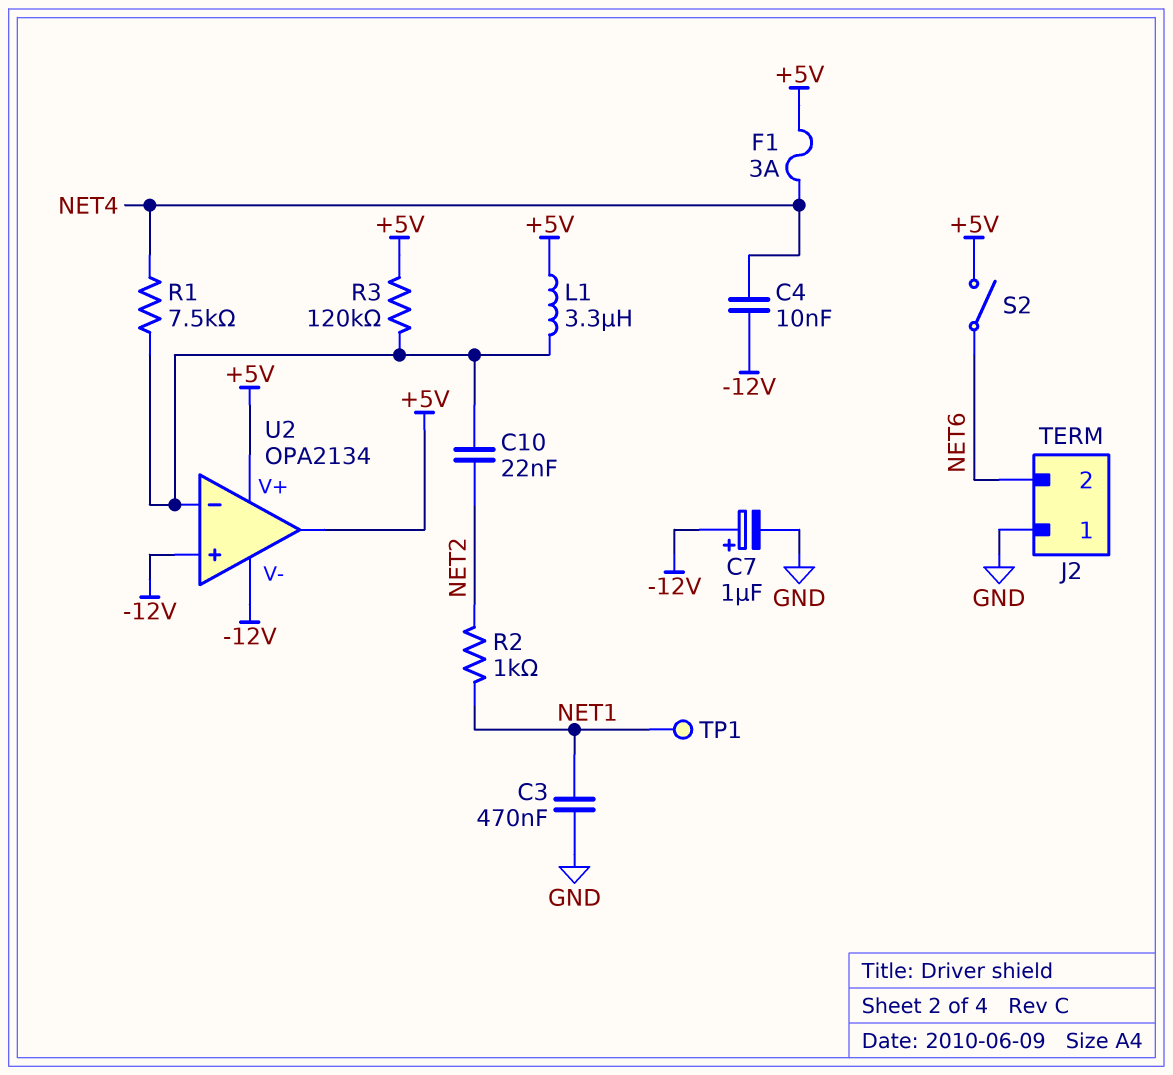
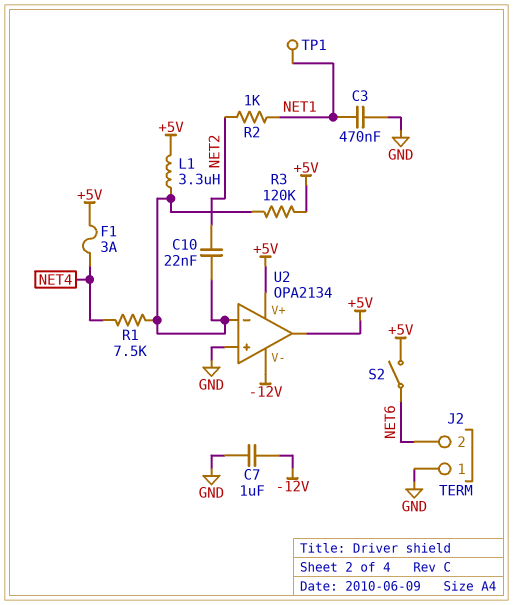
C4: 10nF (-12V, NET4) -> none
C7: 1uF (plus -12V, minus GND) -> 1uF (-12V, GND)
U2 pin in+: -12V -> GND

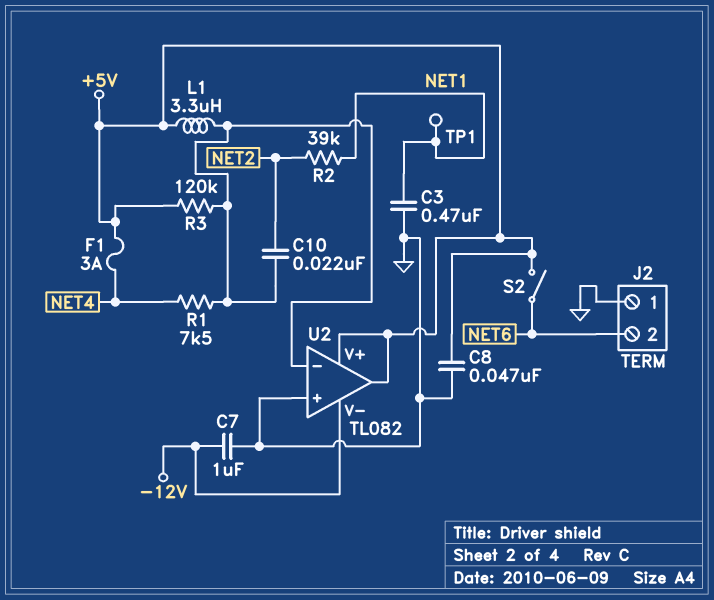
C8: none -> 47nF (+5V, GND)
R2: 1k (NET1, NET2) -> 39k (NET1, NET2)
U2: OPA2134 -> TL082

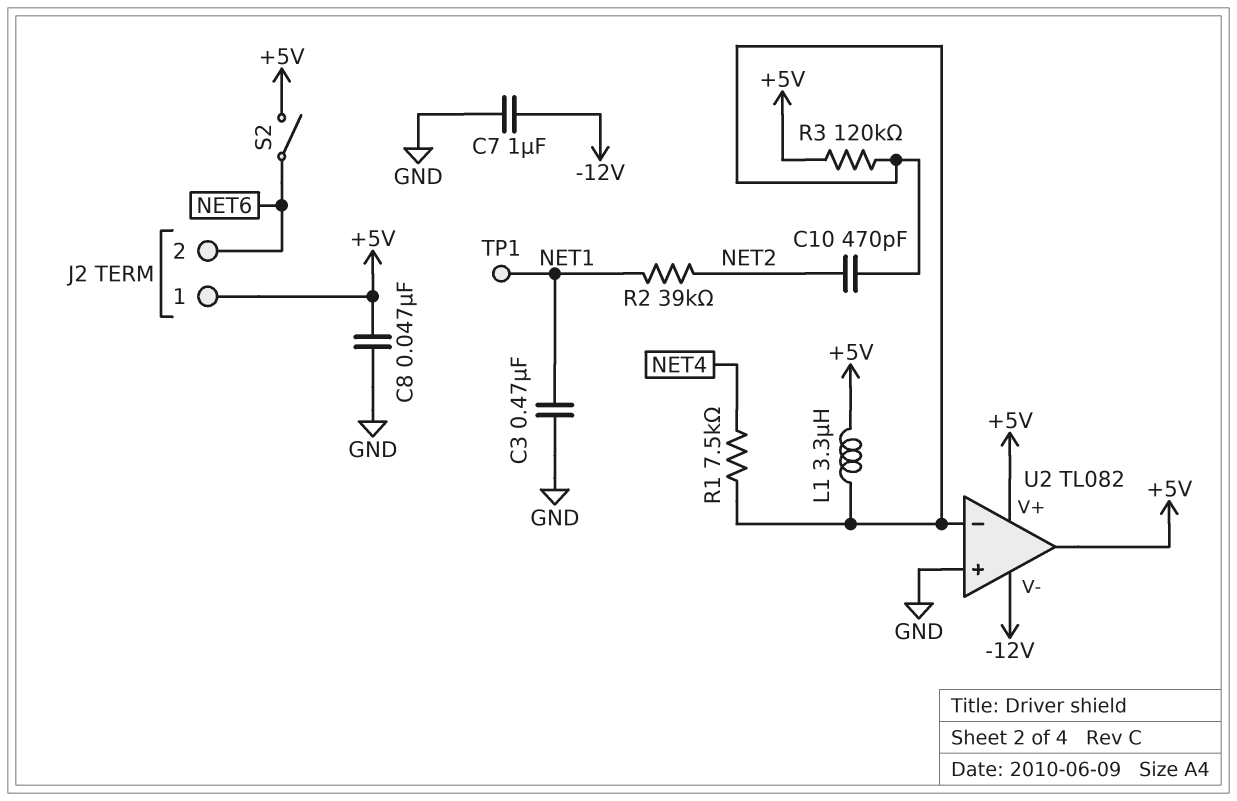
C10: 22nF (NET2, U2/in-) -> 470pF (NET2, U2/in-)
F1: 3A (+5V, NET4) -> none
J2 pin 1: GND -> +5V

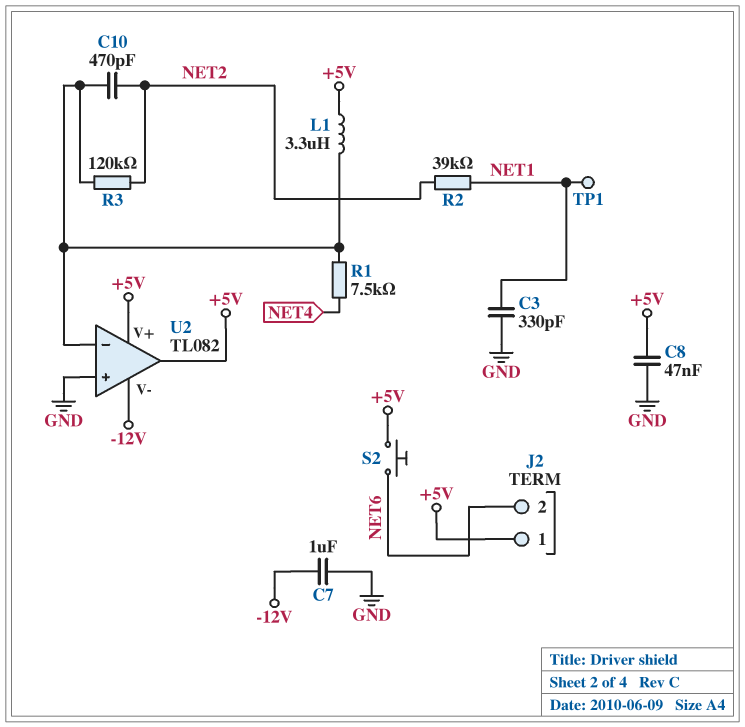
C3: 470nF (GND, NET1) -> 330pF (GND, NET1)
R3: 120k (+5V, U2/in-) -> 120k (NET2, U2/in-)
S2: switch (+5V, NET6) -> button (+5V, NET6)

